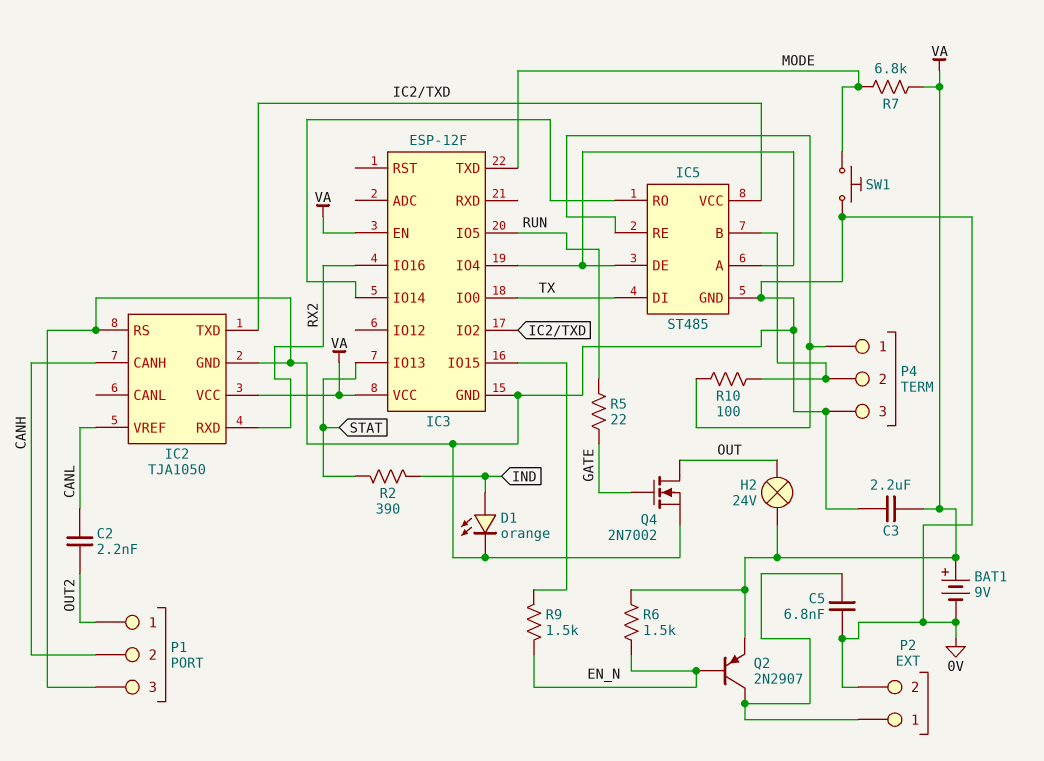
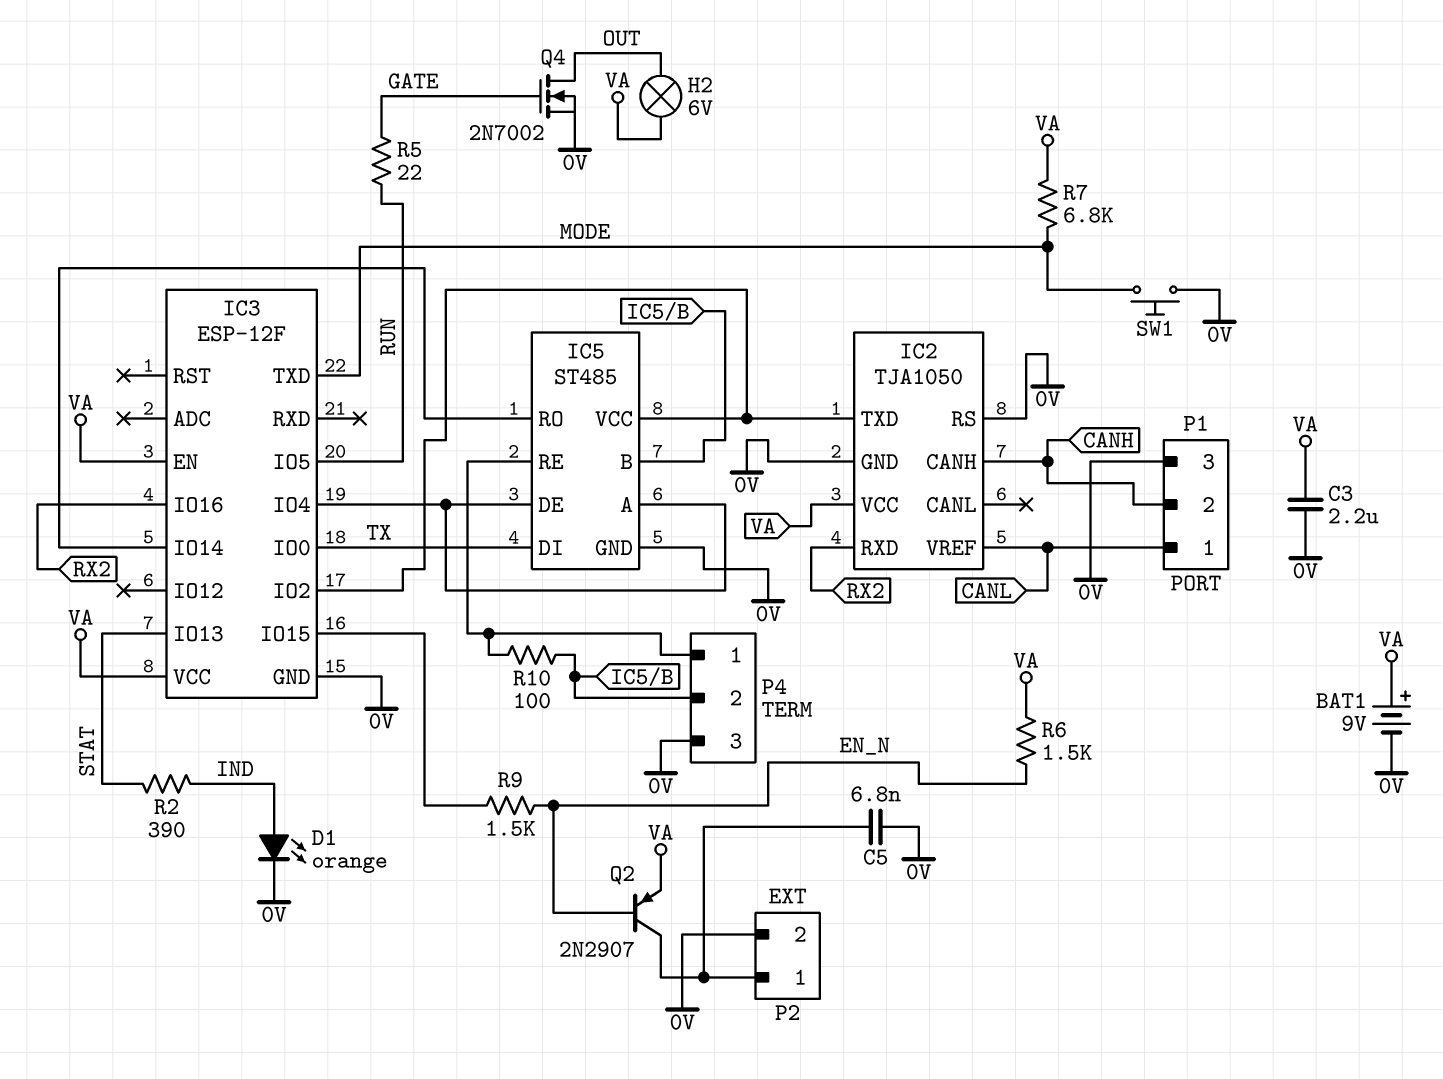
C2: 2.2nF (CANL, OUT2) -> none
H2: lamp 24V (OUT, VA) -> lamp 6V (OUT, VA)
P1 pin 1: OUT2 -> CANL

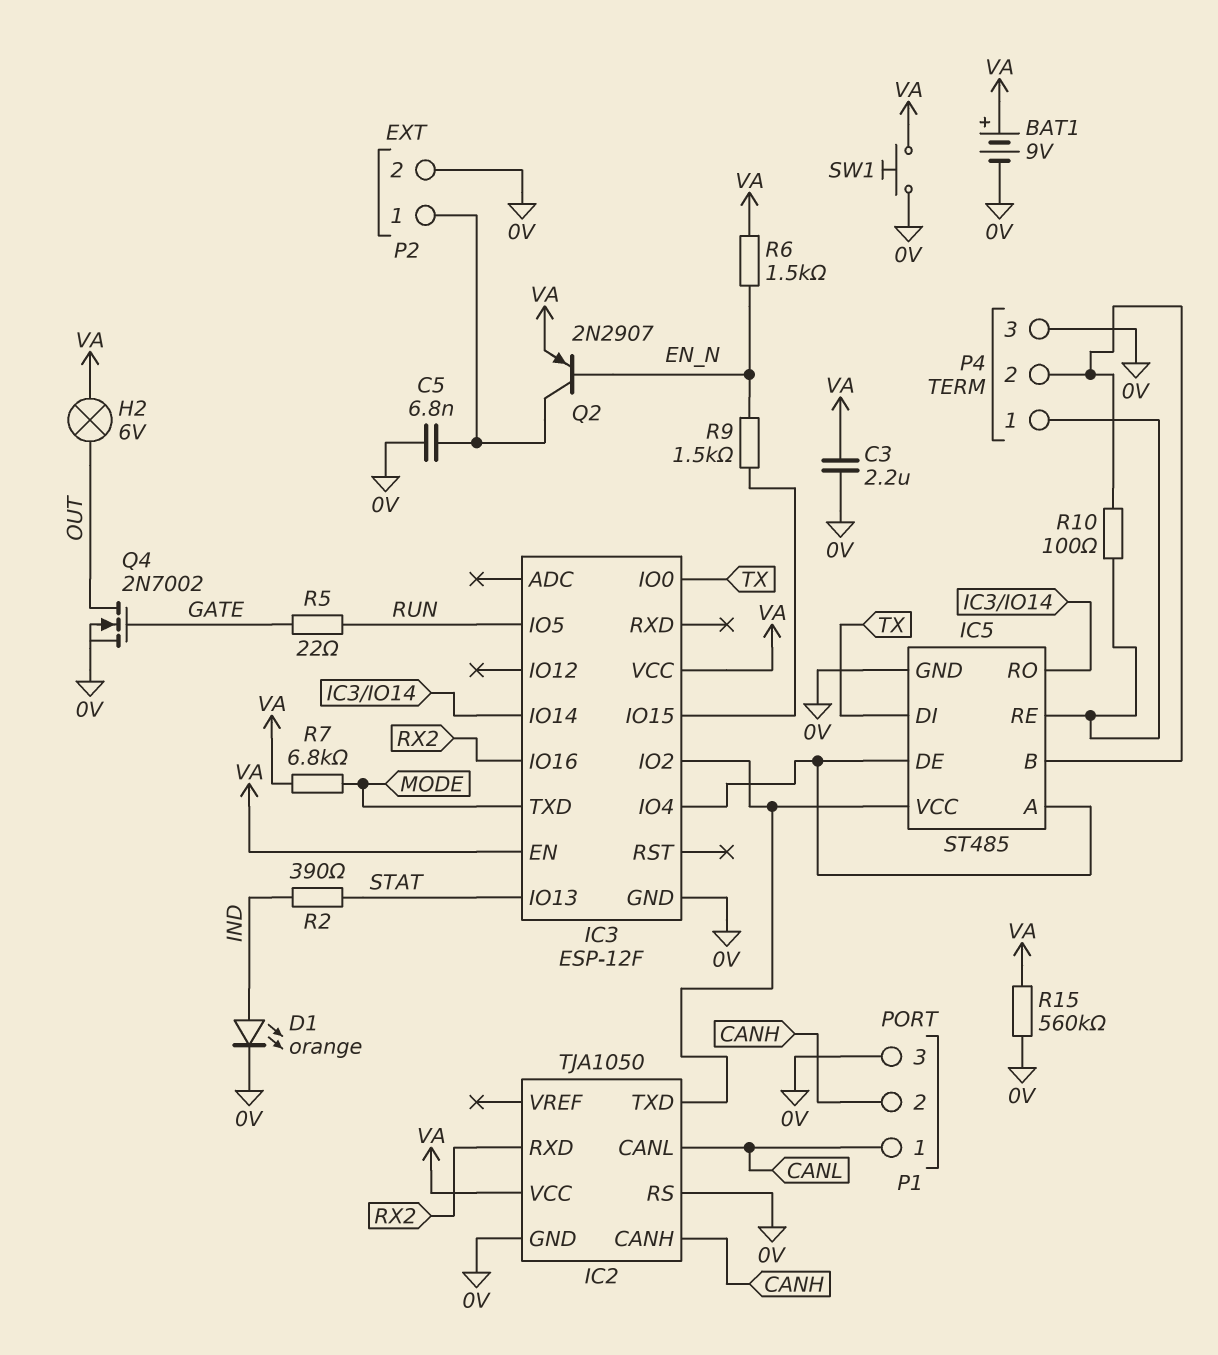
IC2 pin CANL: none -> CANL
IC2 pin VREF: CANL -> none
R15: none -> 560k (0V, VA)
SW1: button (0V, MODE) -> button (0V, VA)

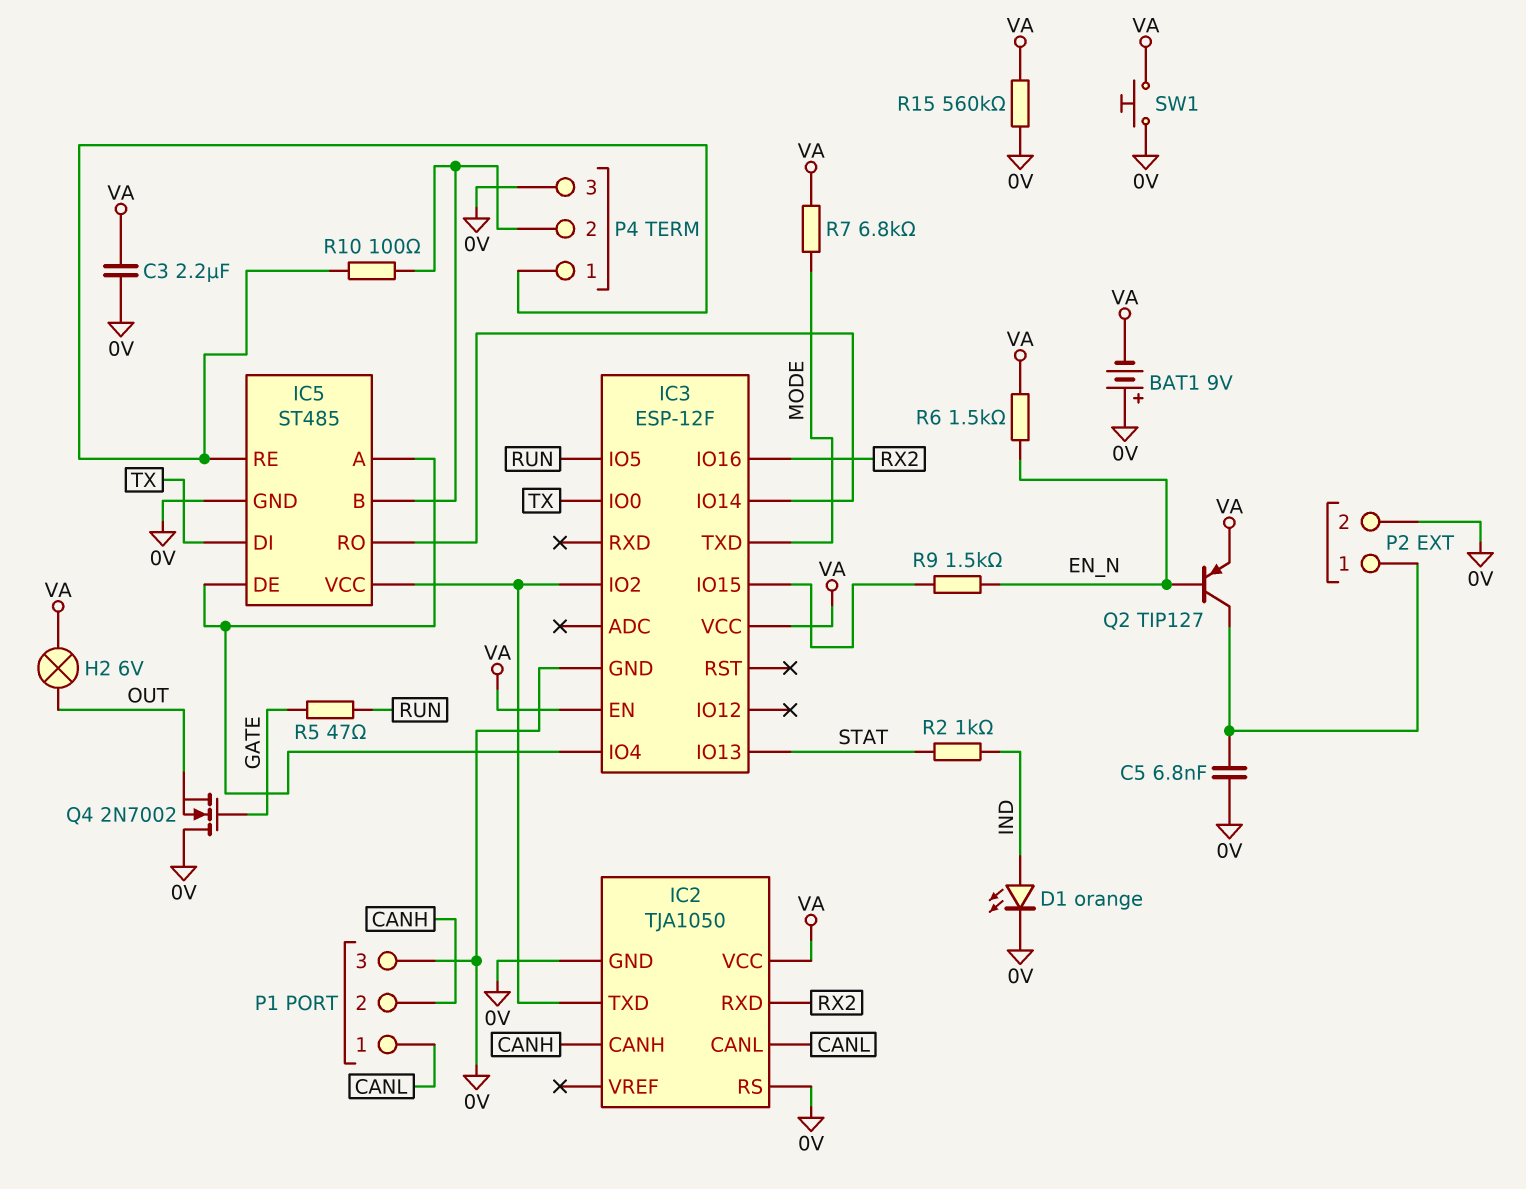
BAT1: 9V (plus VA, minus 0V) -> 9V (plus 0V, minus VA)
Q2: PNP 2N2907 (B EN_N, C P2/1, E VA) -> PNP TIP127 (B EN_N, C P2/1, E VA)
Q4: NMOS 2N7002 (G GATE, D OUT, S 0V) -> NMOS 2N7002 (G GATE, D 0V, S OUT)
R2: 390 (IND, STAT) -> 1k (IND, STAT)
R5: 22 (GATE, RUN) -> 47 (GATE, RUN)

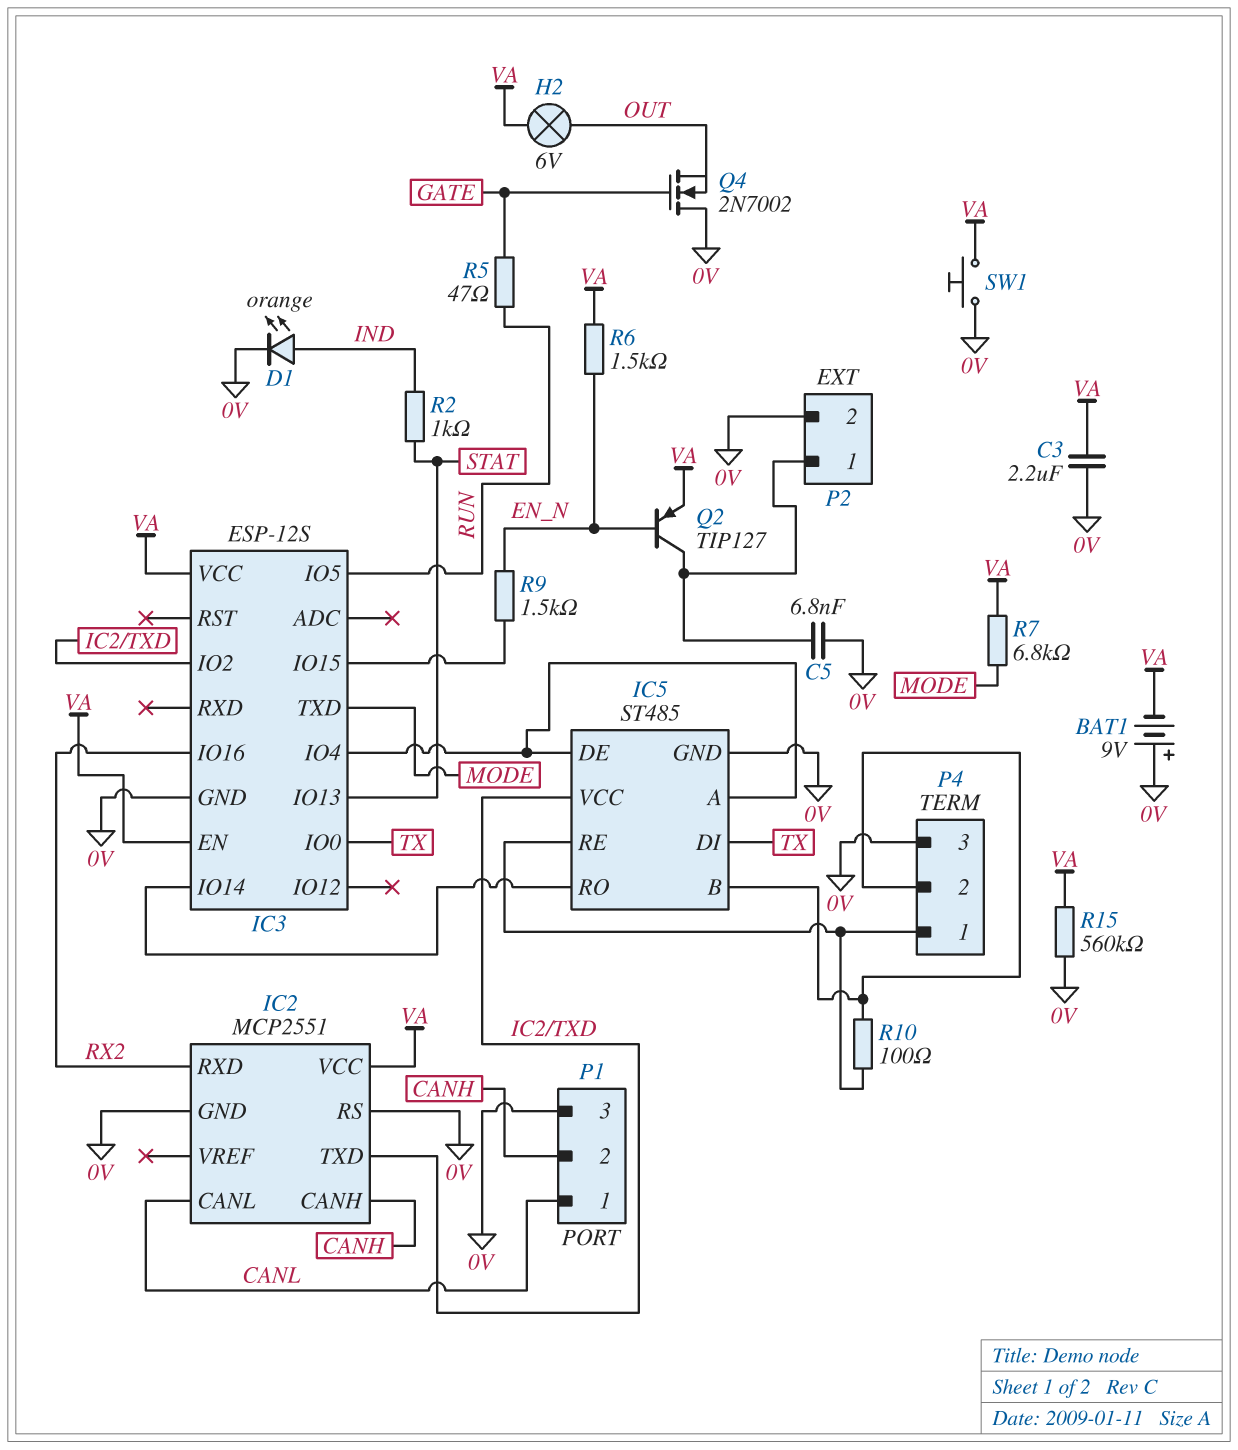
IC2: TJA1050 -> MCP2551
IC3: ESP-12F -> ESP-12S

